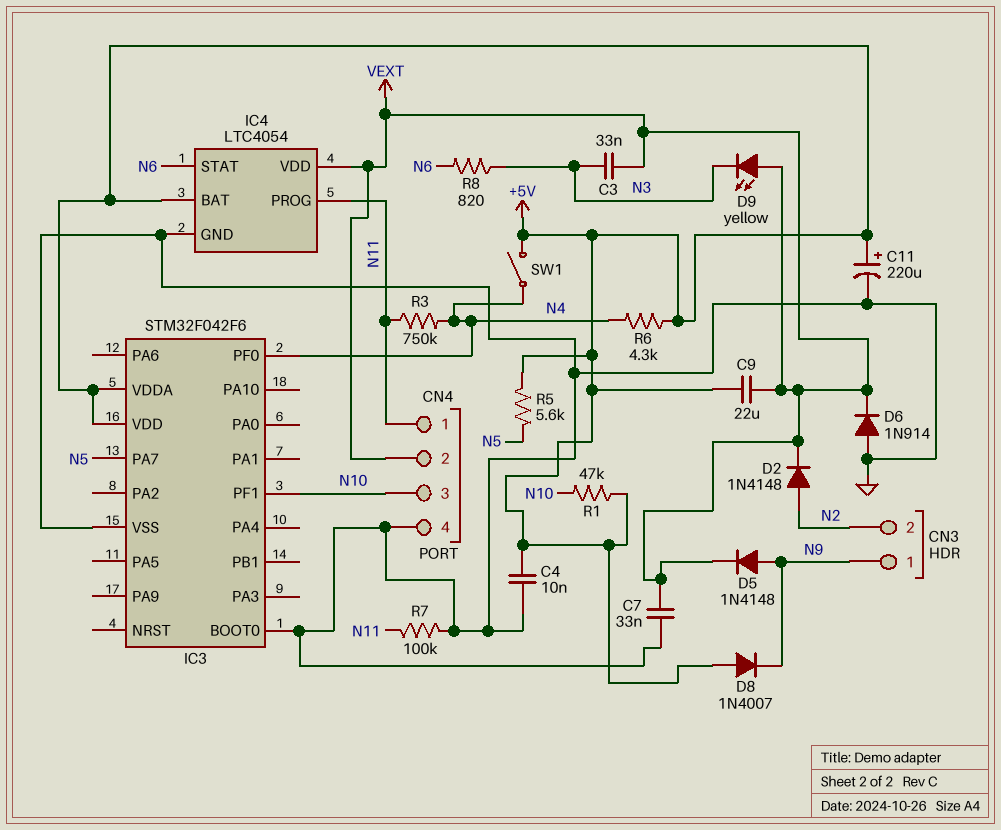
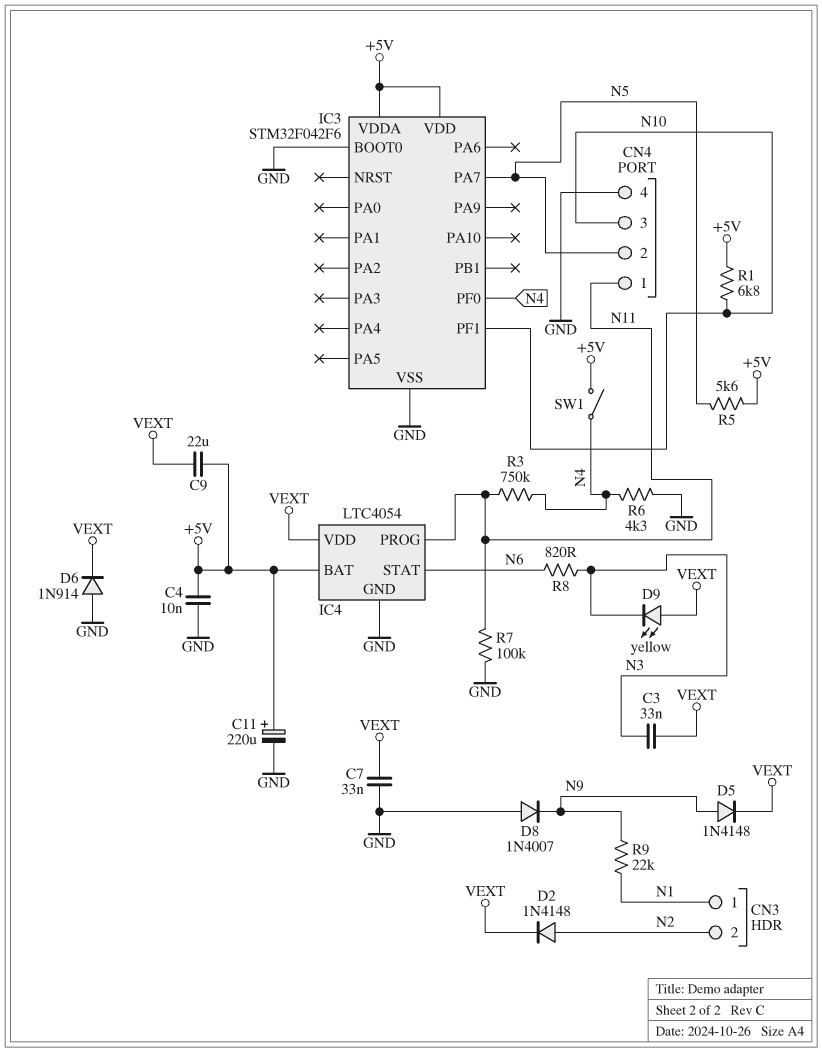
CN3 pin 1: N9 -> N1
CN4 pin 2: VEXT -> N5
D8: diode 1N4007 (A +5V, K N9) -> diode 1N4007 (A GND, K N9)
R1: 47k (+5V, N10) -> 6.8k (+5V, N10)
R6: 4.3k (+5V, N4) -> 4.3k (GND, N4)
R9: none -> 22k (N1, N9)

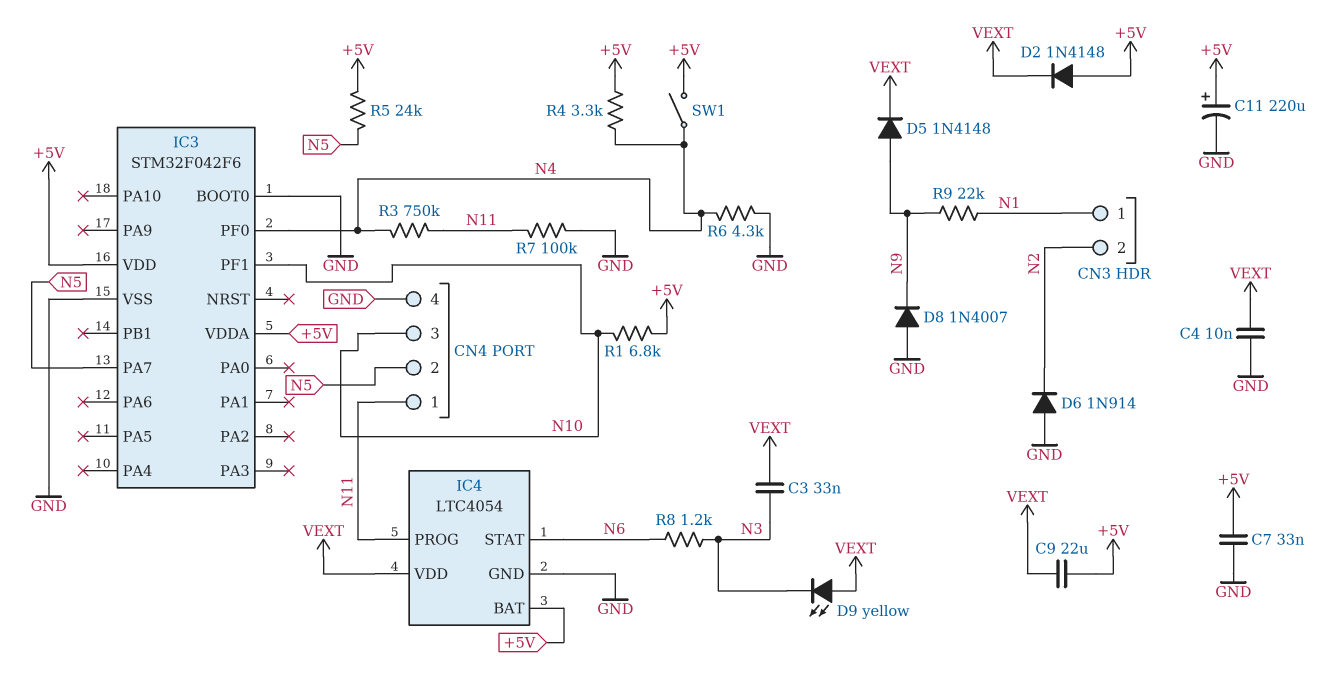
C4: 10nF (+5V, GND) -> 10nF (GND, VEXT)
C7: 33nF (GND, VEXT) -> 33nF (+5V, GND)
D2: diode 1N4148 (A N2, K VEXT) -> diode 1N4148 (A +5V, K VEXT)
D6: diode 1N914 (A GND, K VEXT) -> diode 1N914 (A GND, K N2)
R4: none -> 3.3k (+5V, N4)
R5: 5.6k (+5V, N5) -> 24k (+5V, N5)
R8: 820 (N3, N6) -> 1.2k (N3, N6)

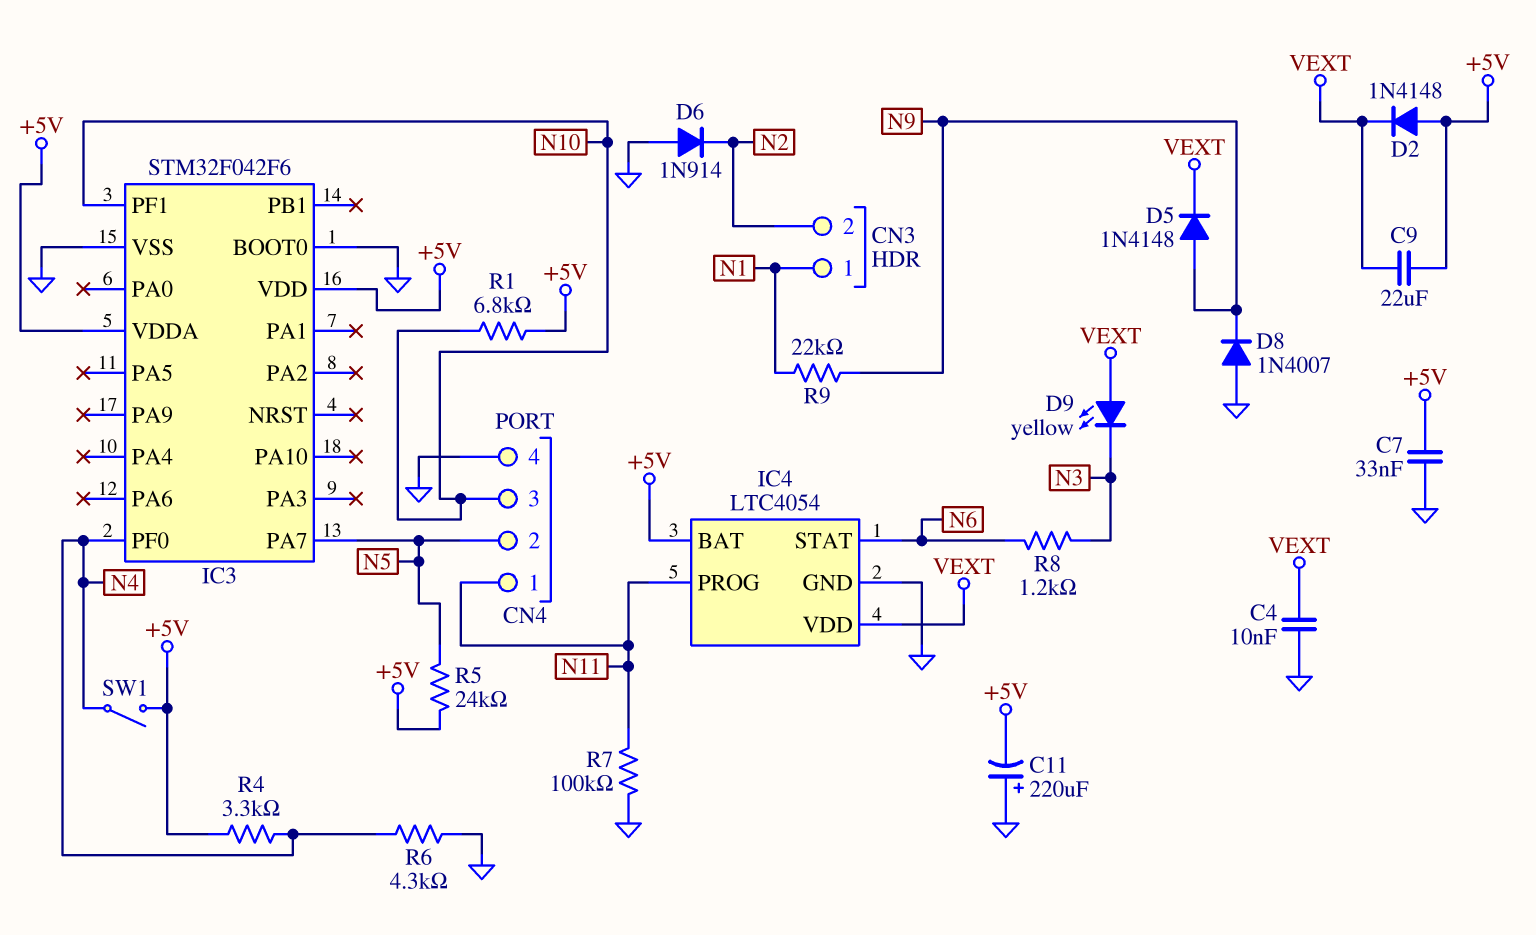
C3: 33nF (N3, VEXT) -> none
C11: 220uF (plus +5V, minus GND) -> 220uF (plus GND, minus +5V)
R3: 750k (N4, N11) -> none

